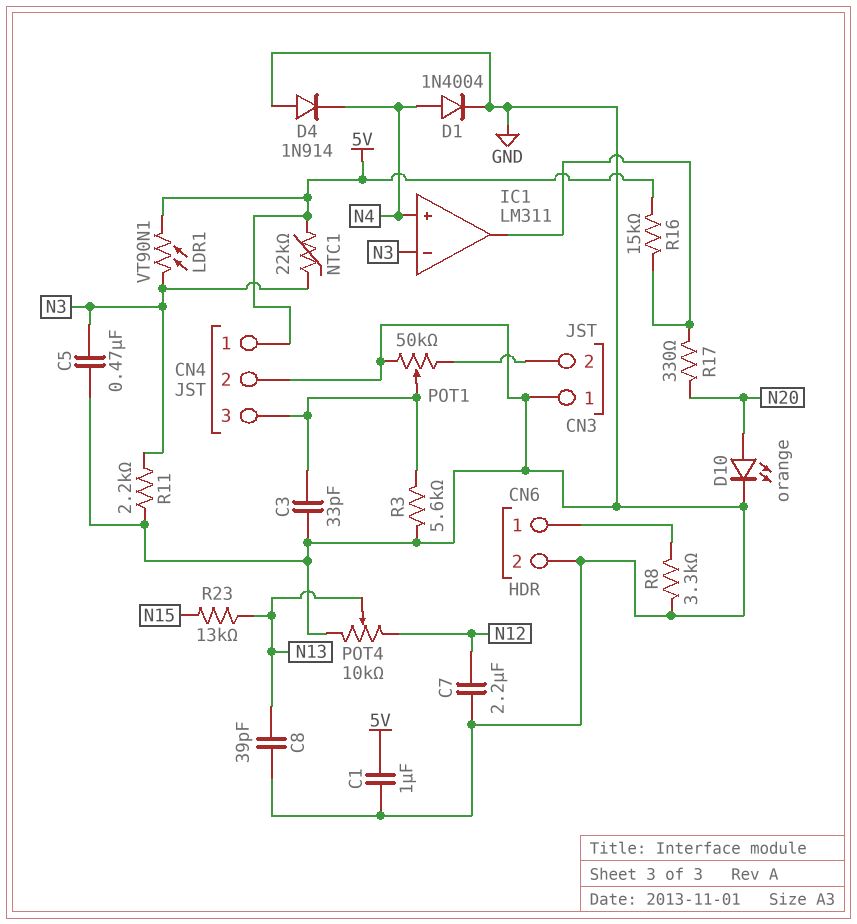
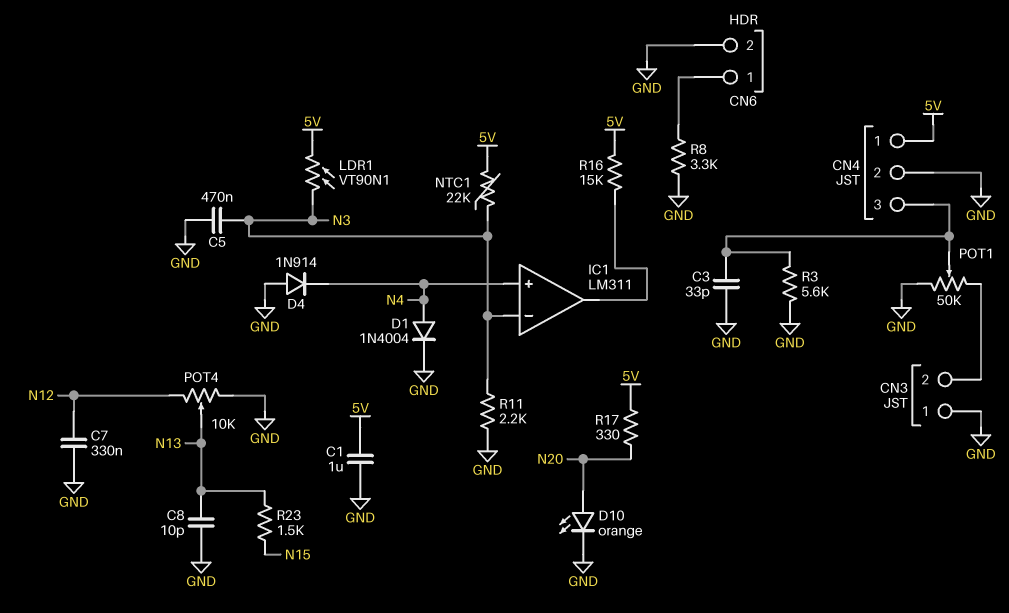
C7: 2.2uF (GND, N12) -> 330nF (GND, N12)
C8: 39pF (GND, N13) -> 10pF (GND, N13)
R17: 330 (IC1/out, N20) -> 330 (5V, N20)
R23: 13k (N13, N15) -> 1.5k (N13, N15)

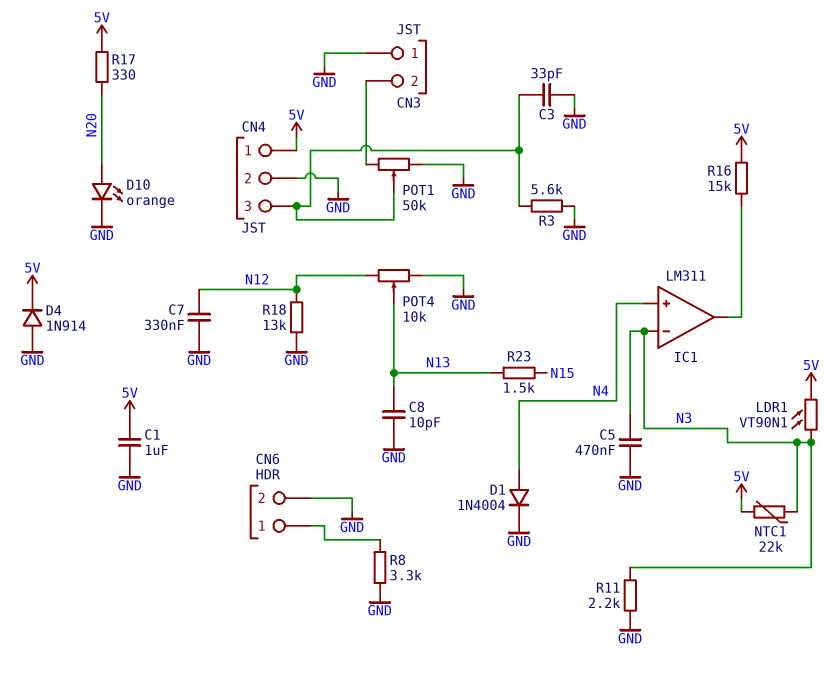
D4: diode 1N914 (A GND, K N4) -> diode 1N914 (A GND, K 5V)
R18: none -> 13k (GND, N12)

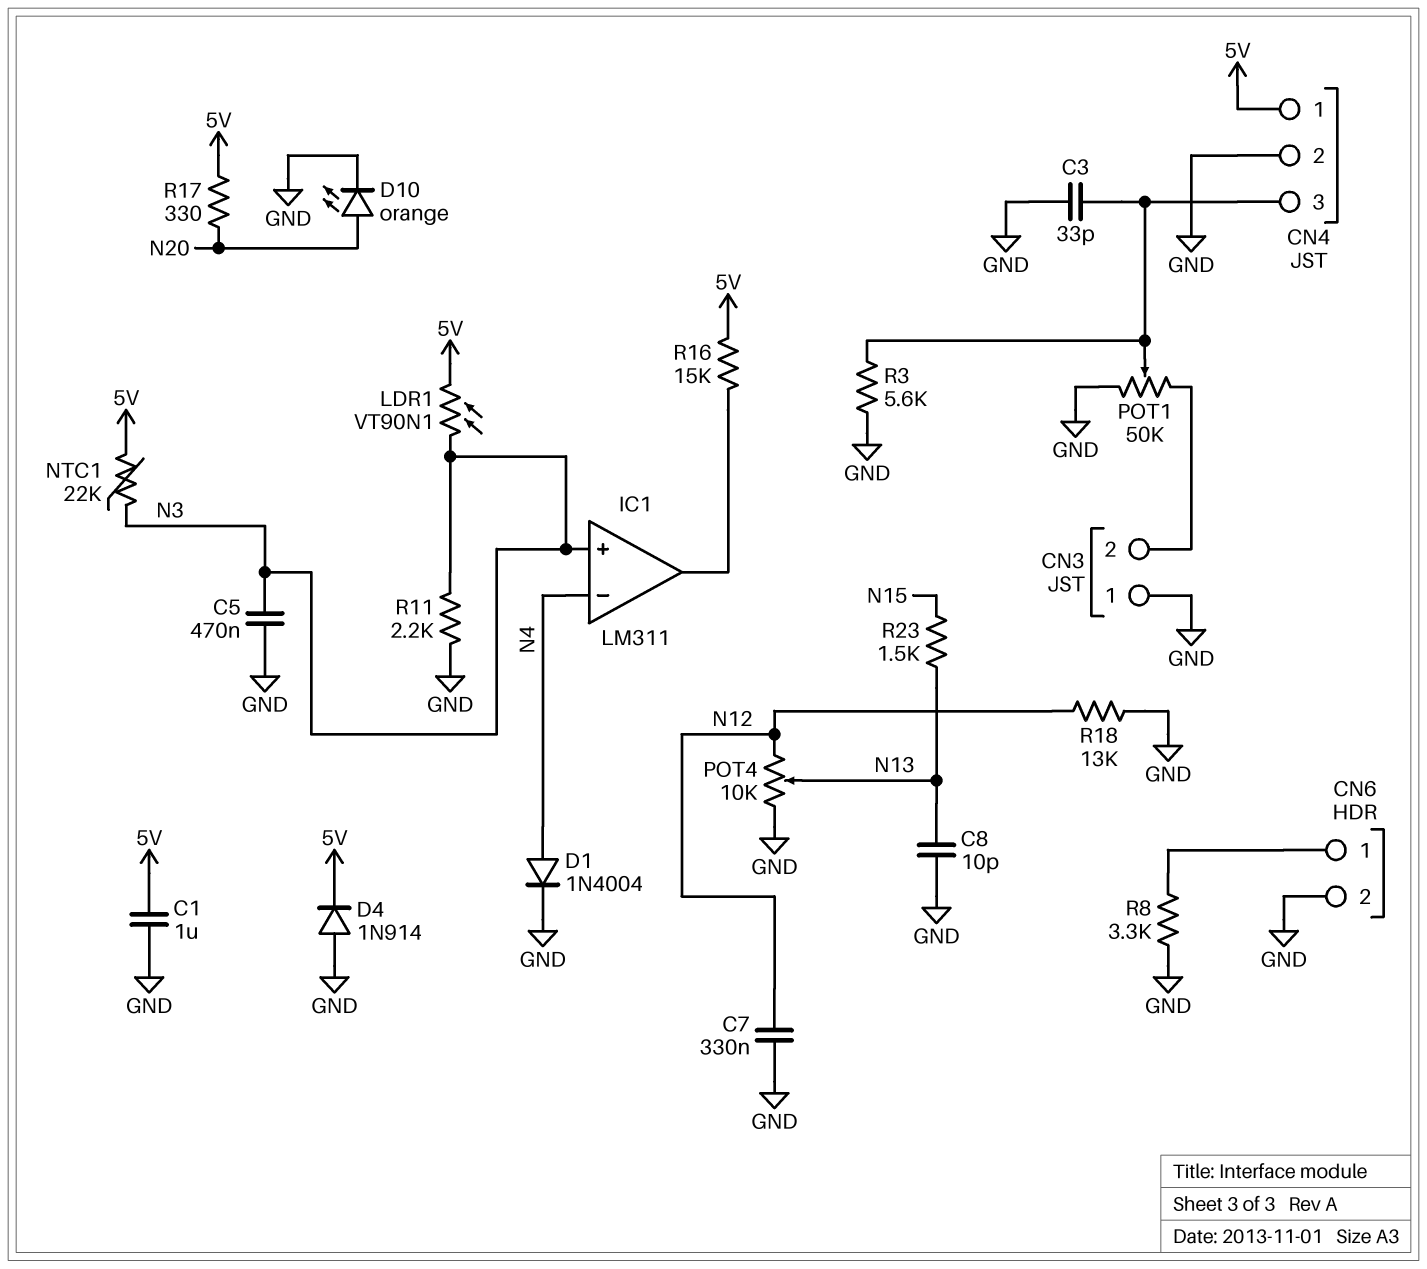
IC1 pin in+: N4 -> N3
IC1 pin in-: N3 -> N4

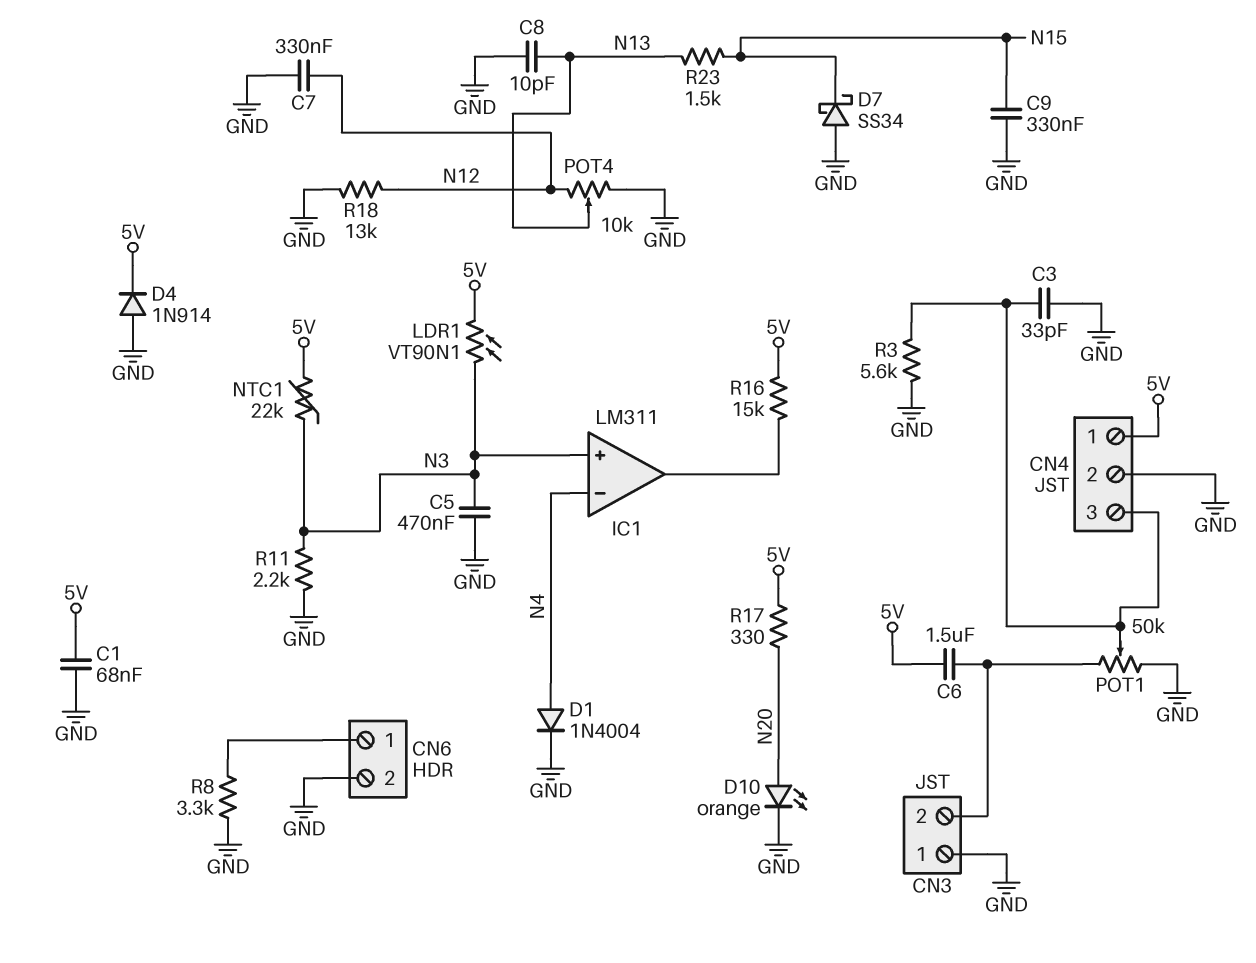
C1: 1uF (5V, GND) -> 68nF (5V, GND)
C6: none -> 1.5uF (5V, CN3/2)
C9: none -> 330nF (GND, N15)
D7: none -> schottky SS34 (A GND, K N15)

